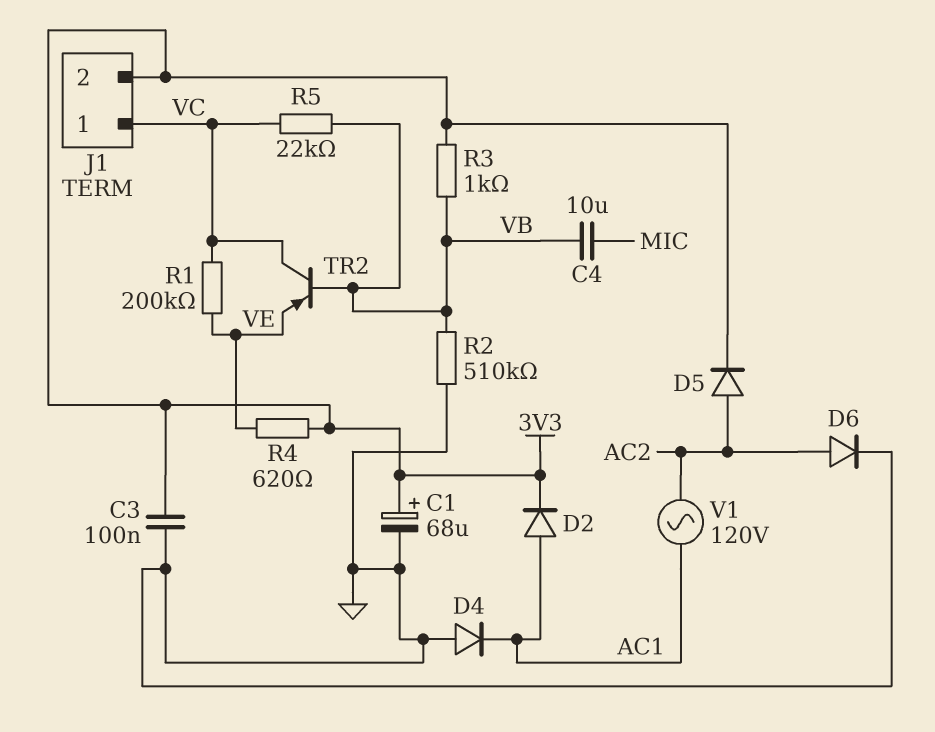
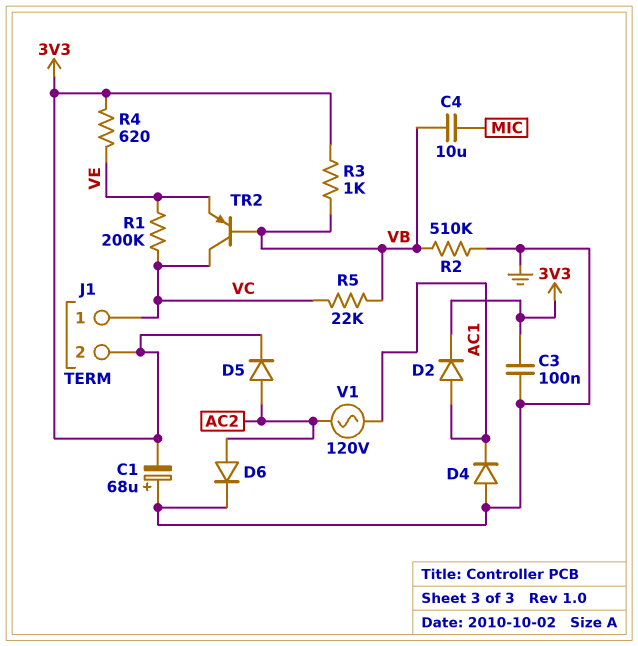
C1: 68uF (plus 3V3, minus GND) -> 68uF (plus GND, minus 3V3)

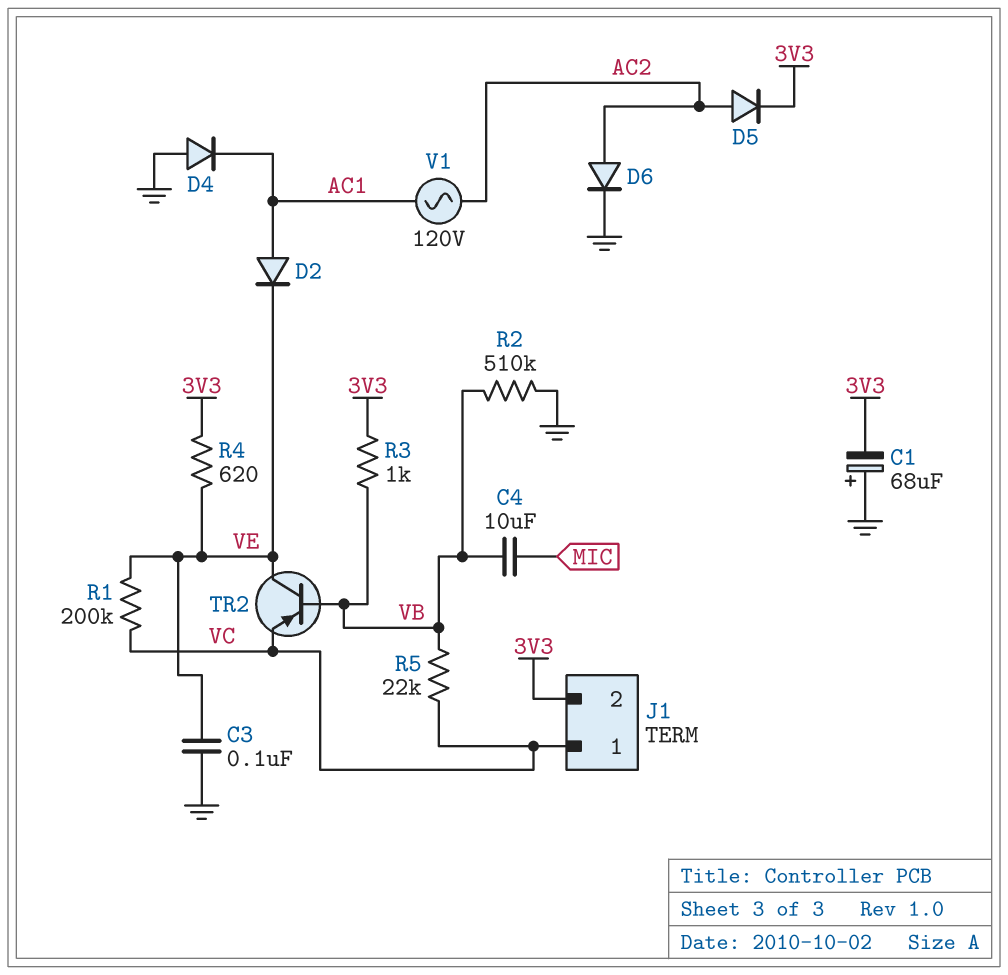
C3: 100nF (3V3, GND) -> 100nF (GND, VE)
D2: diode (A AC1, K 3V3) -> diode (A AC1, K VE)
TR2: PNP (B VB, C VC, E VE) -> PNP (B VB, C VE, E VC)

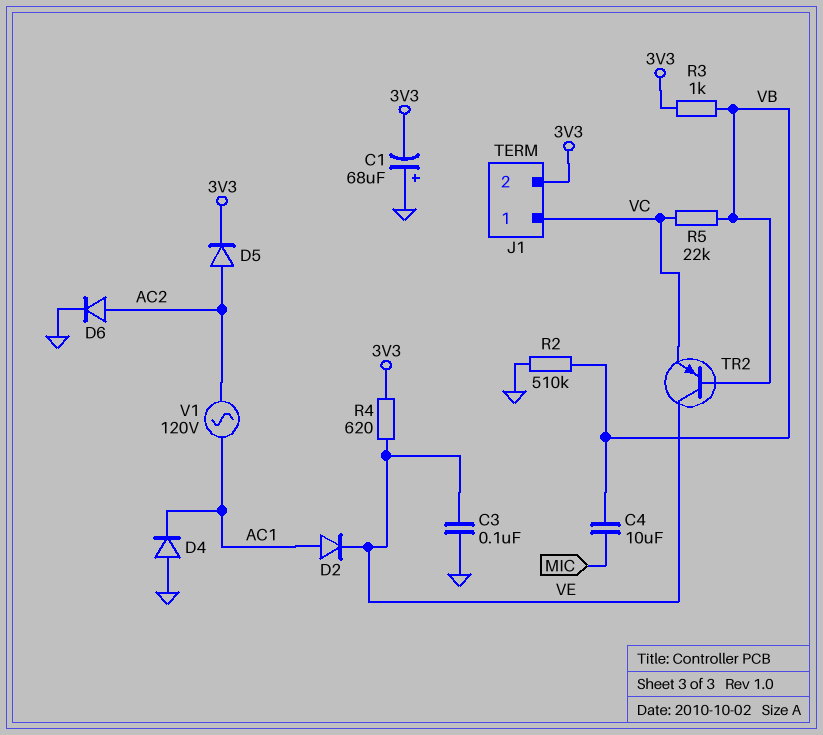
R1: 200k (VC, VE) -> none

